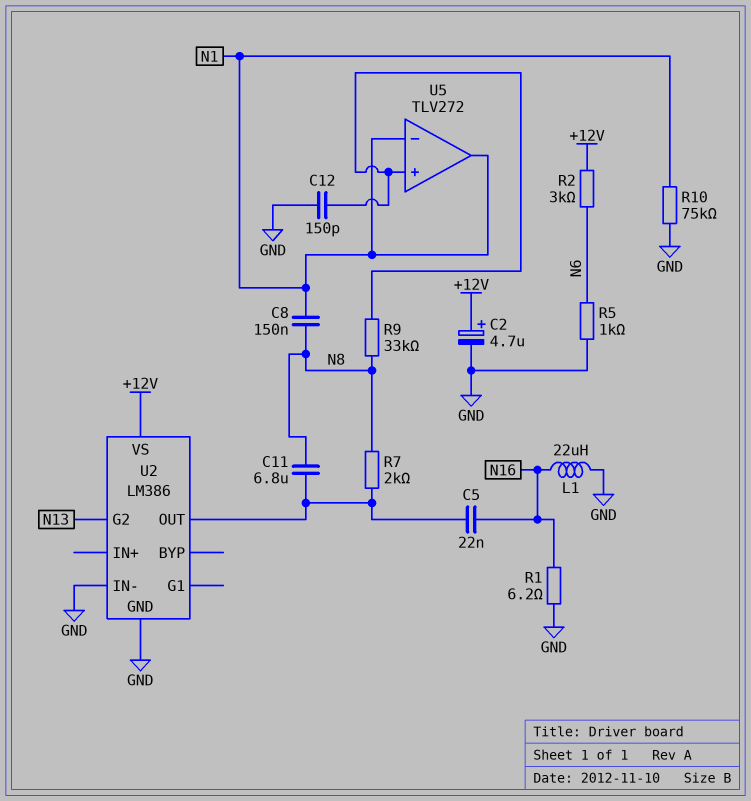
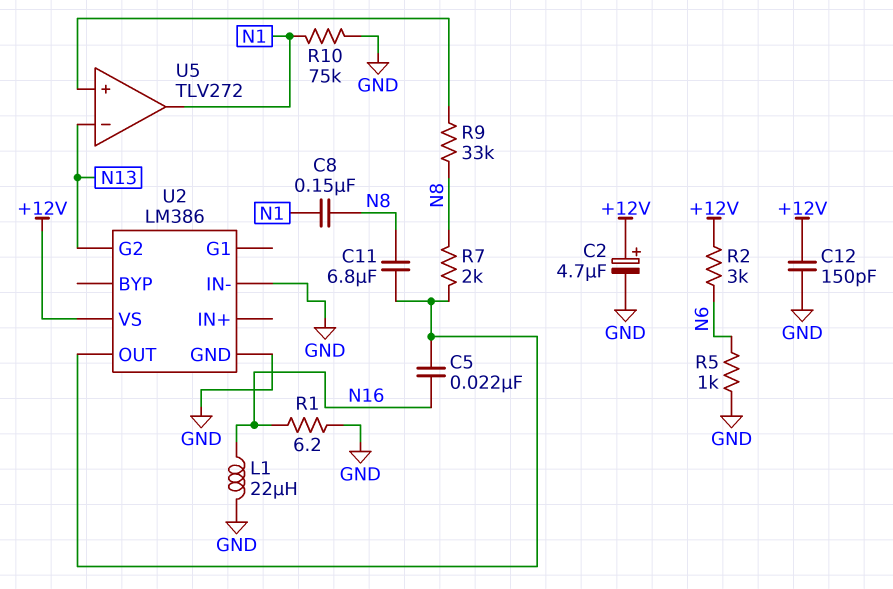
C12: 150pF (GND, U5/in+) -> 150pF (+12V, GND)
U5 pin in-: N1 -> N13

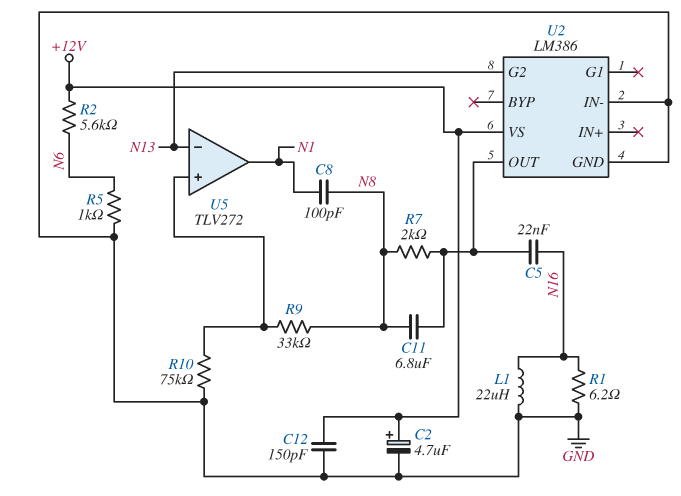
C8: 150nF (N1, N8) -> 100pF (N1, N8)
R2: 3k (+12V, N6) -> 5.6k (+12V, N6)
R10: 75k (GND, N1) -> 75k (GND, U5/in+)

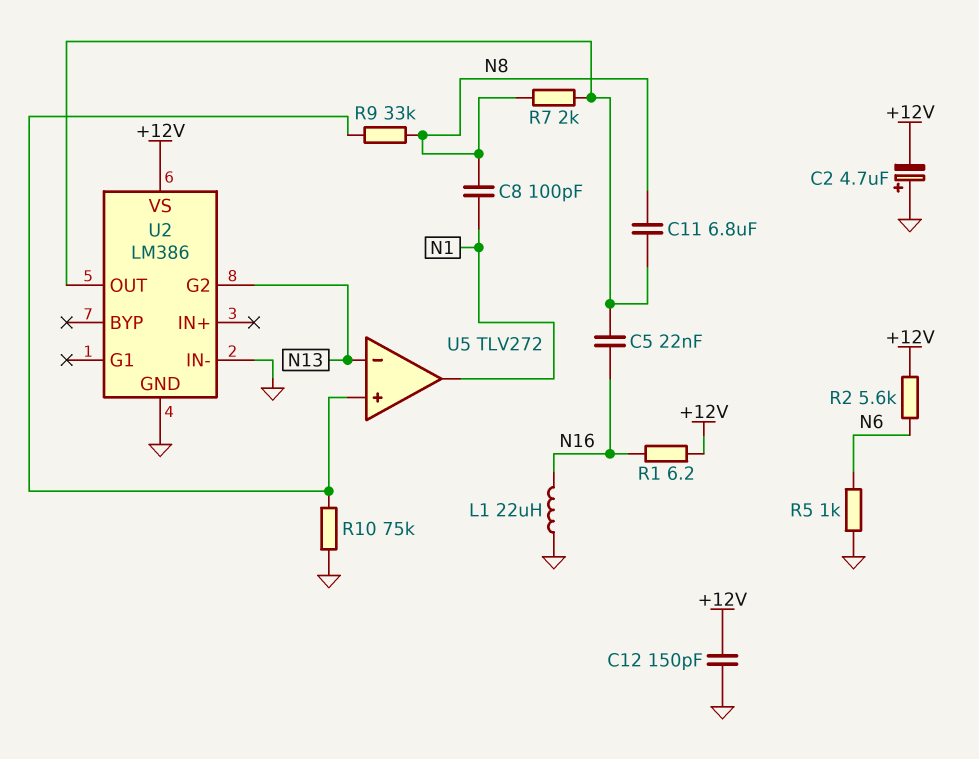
C2: 4.7uF (plus +12V, minus GND) -> 4.7uF (plus GND, minus +12V)
R1: 6.2 (GND, N16) -> 6.2 (+12V, N16)

